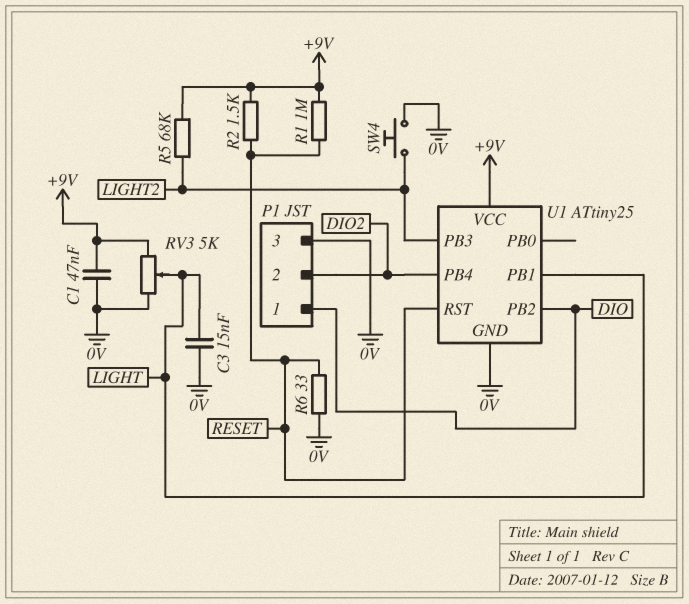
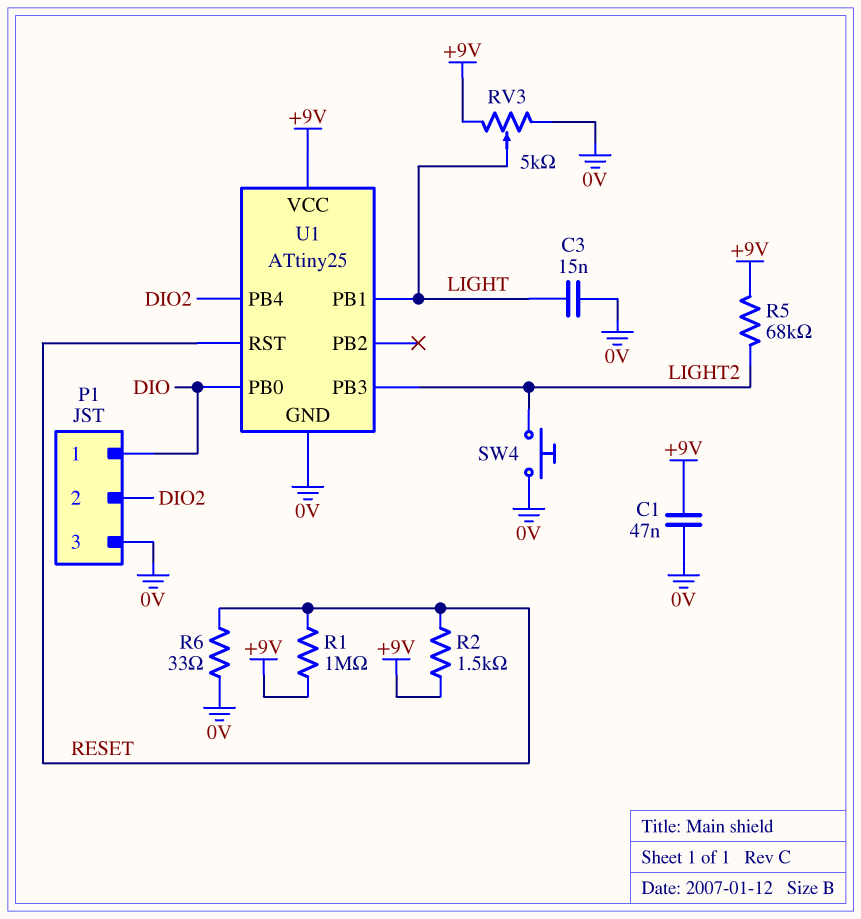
U1 pin PB0: none -> DIO
U1 pin PB2: DIO -> none

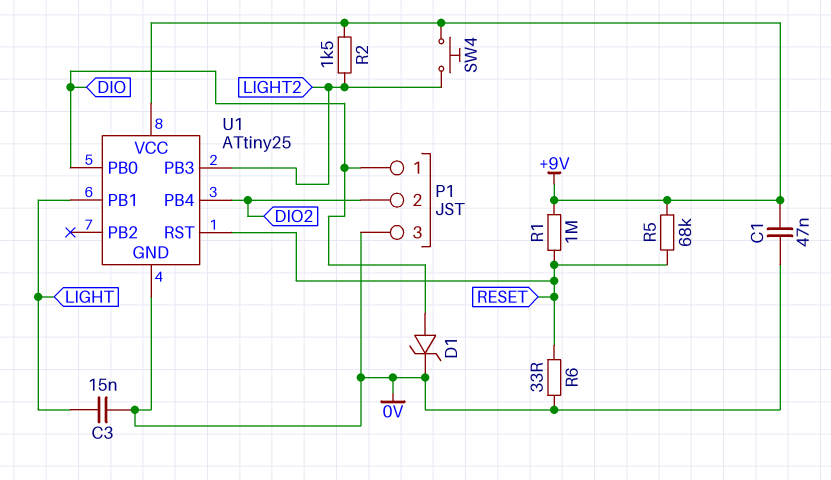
D1: none -> zener (A DIO, K 0V)
R2: 1.5k (+9V, RESET) -> 1.5k (+9V, LIGHT2)
R5: 68k (+9V, LIGHT2) -> 68k (+9V, RESET)
RV3: 5k (+9V, 0V, wiper LIGHT) -> none
SW4: button (0V, LIGHT2) -> button (+9V, LIGHT2)

